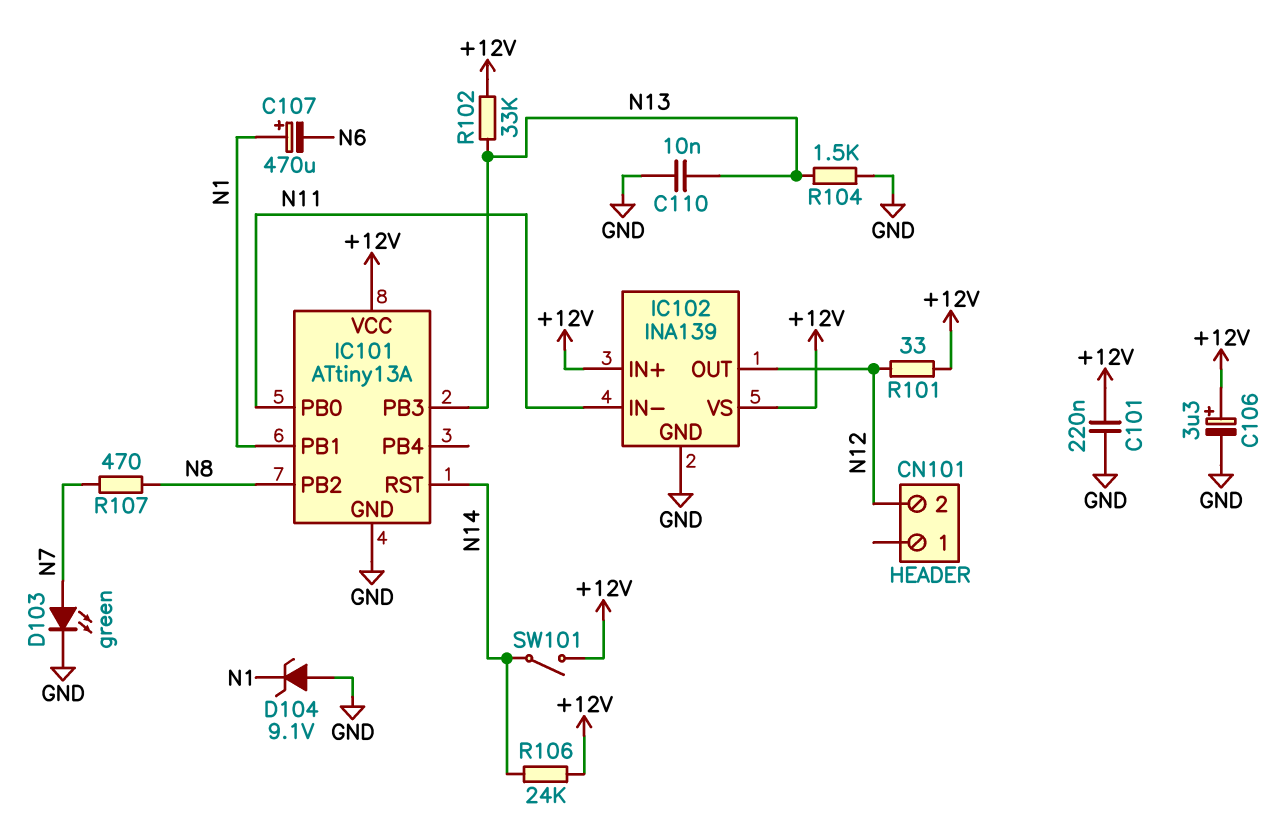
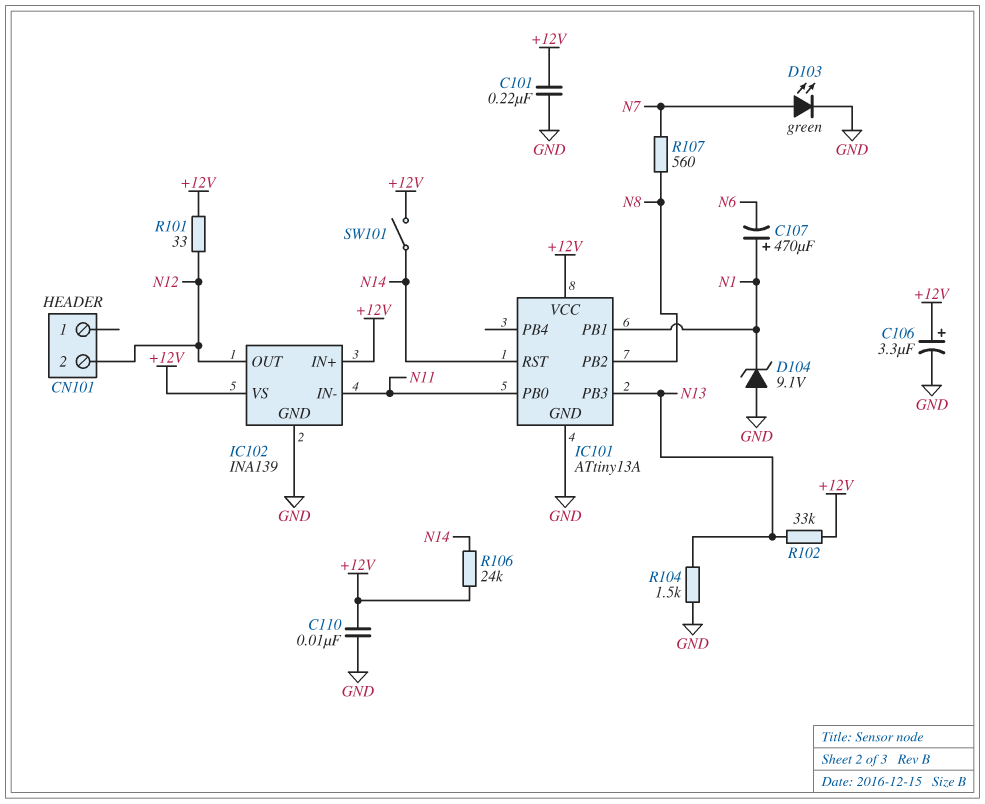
C110: 10nF (GND, N13) -> 10nF (+12V, GND)
R107: 470 (N7, N8) -> 560 (N7, N8)

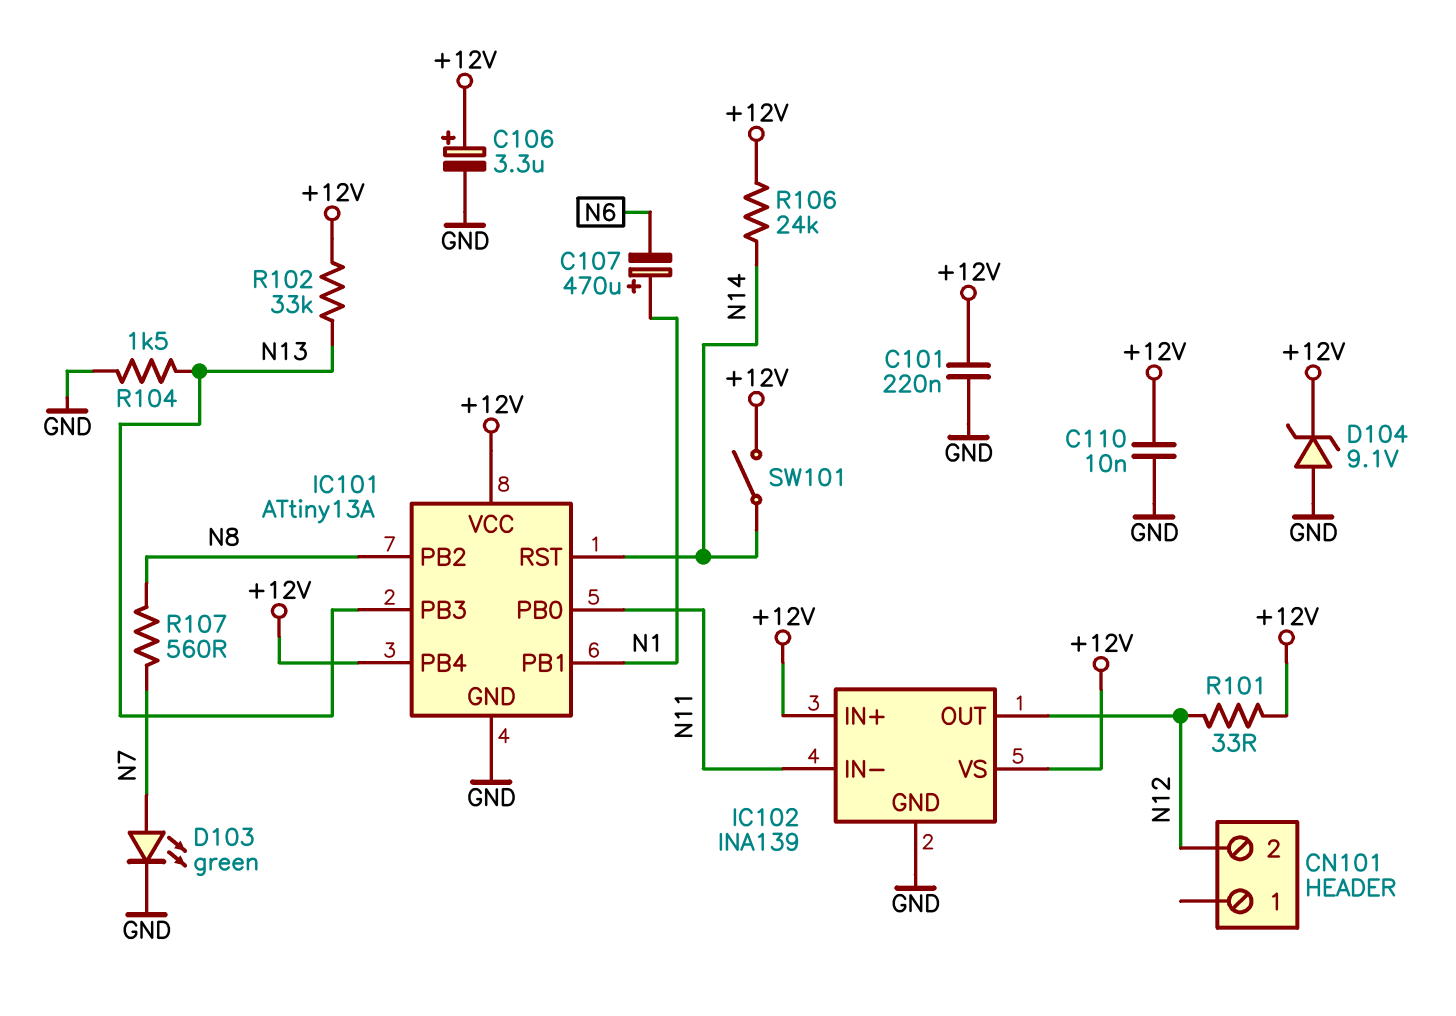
D104: zener 9.1V (A GND, K N1) -> zener 9.1V (A GND, K +12V)
IC101 pin PB4: none -> +12V

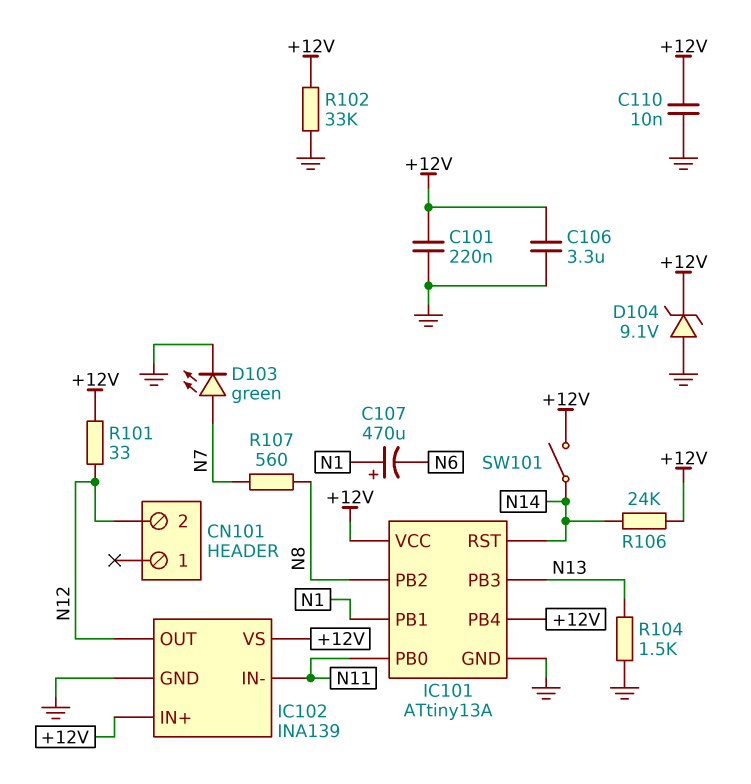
C106: 3.3uF (plus +12V, minus GND) -> 3.3uF (+12V, GND)
R102: 33k (+12V, N13) -> 33k (+12V, GND)

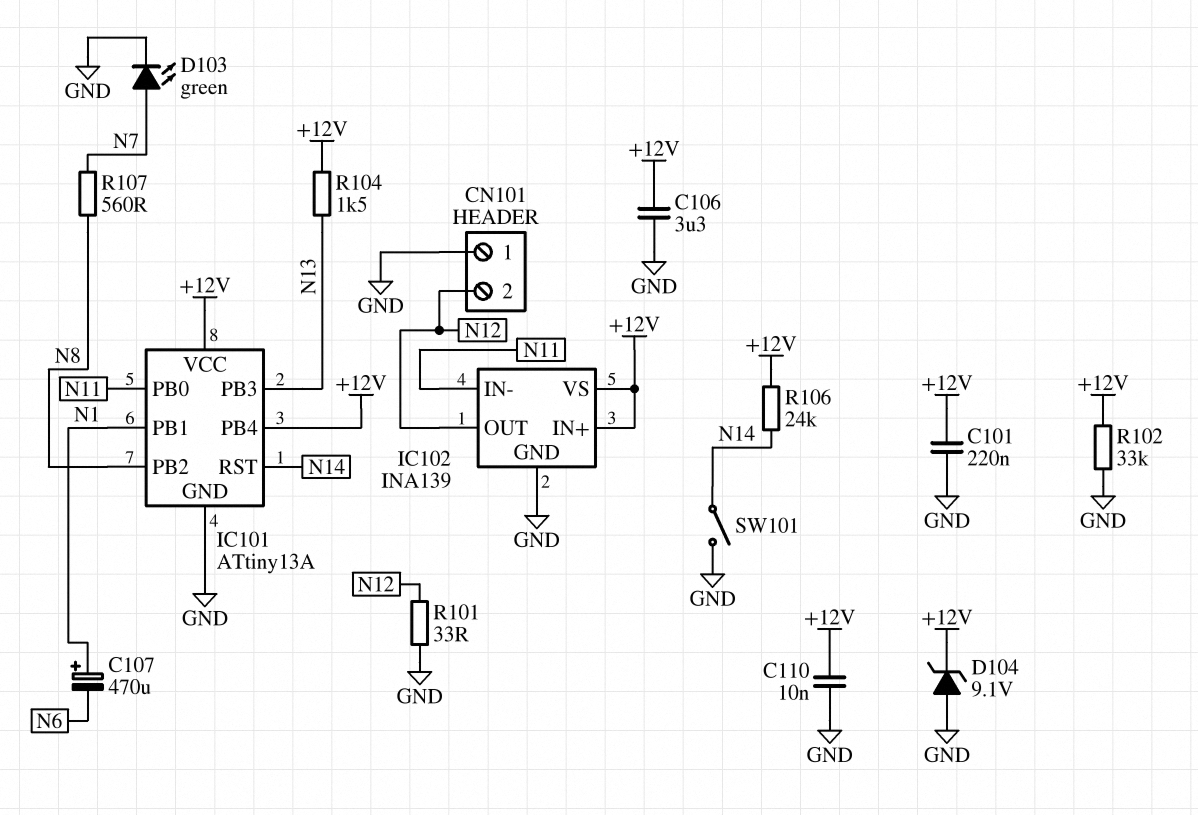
CN101 pin 1: none -> GND
R101: 33 (+12V, N12) -> 33 (GND, N12)
R104: 1.5k (GND, N13) -> 1.5k (+12V, N13)
SW101: switch (+12V, N14) -> switch (GND, N14)

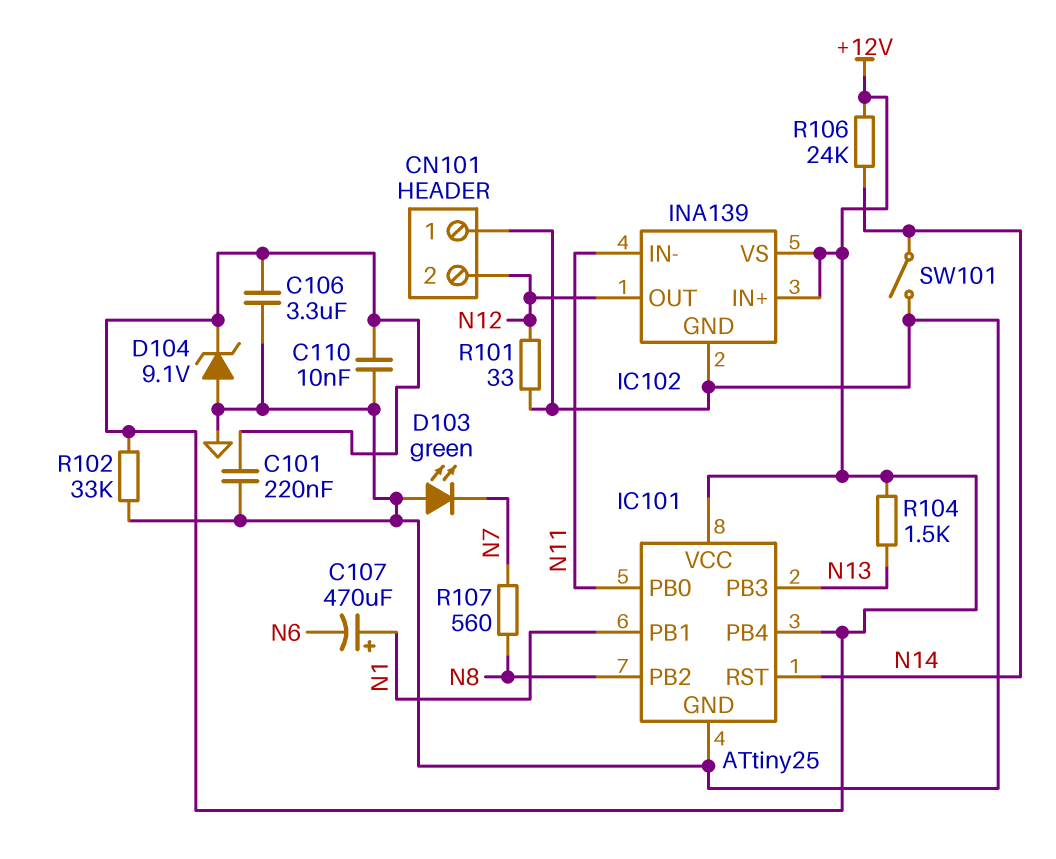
D103: LED green (A N7, K GND) -> LED green (A GND, K N7)
IC101: ATtiny13A -> ATtiny25

